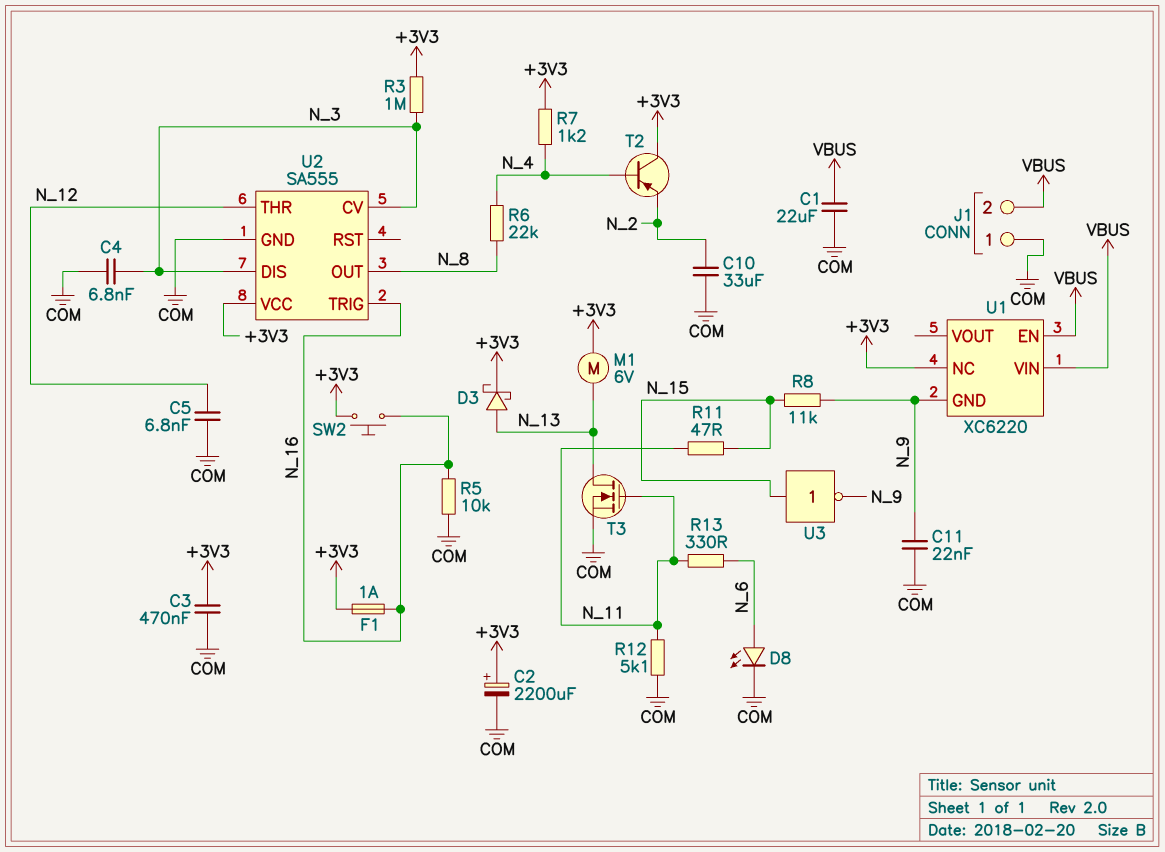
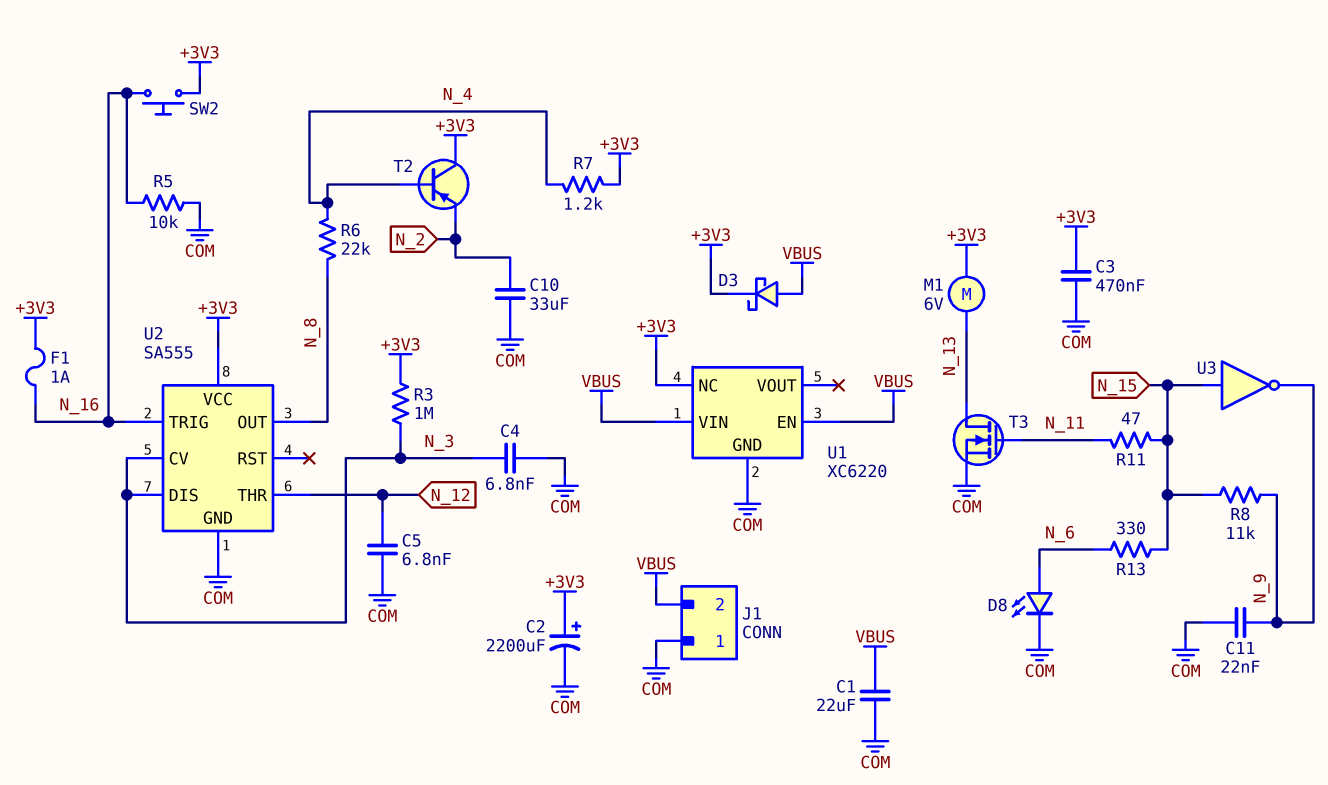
D3: schottky (A N_13, K +3V3) -> schottky (A VBUS, K +3V3)
R12: 5.1k (COM, N_11) -> none
R13: 330 (N_6, N_11) -> 330 (N_6, N_15)
U1 pin GND: N_9 -> COM

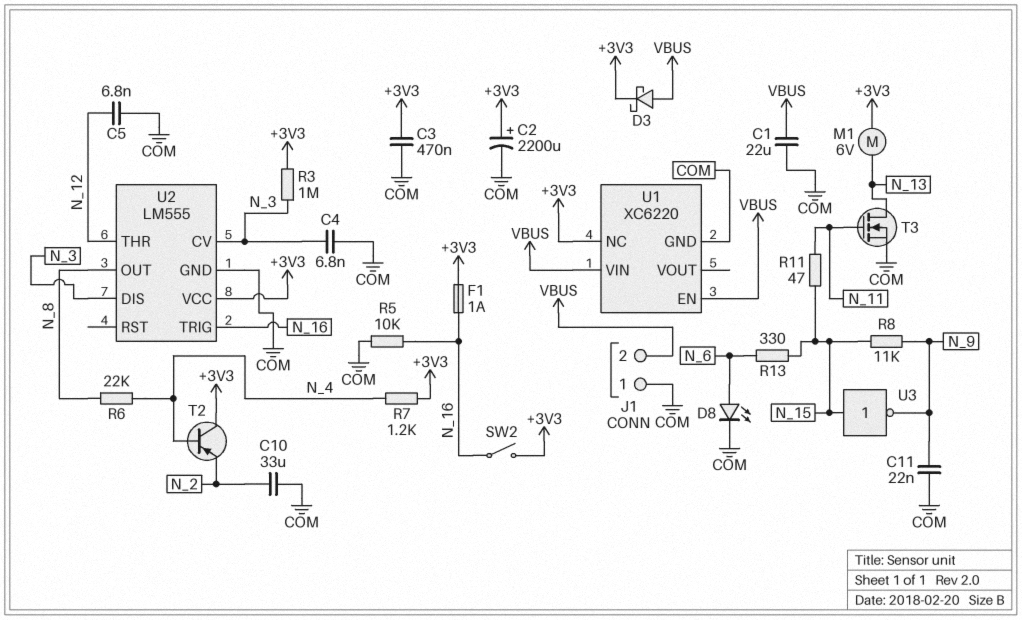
SW2: button (+3V3, N_16) -> switch (+3V3, N_16)
U2: SA555 -> LM555

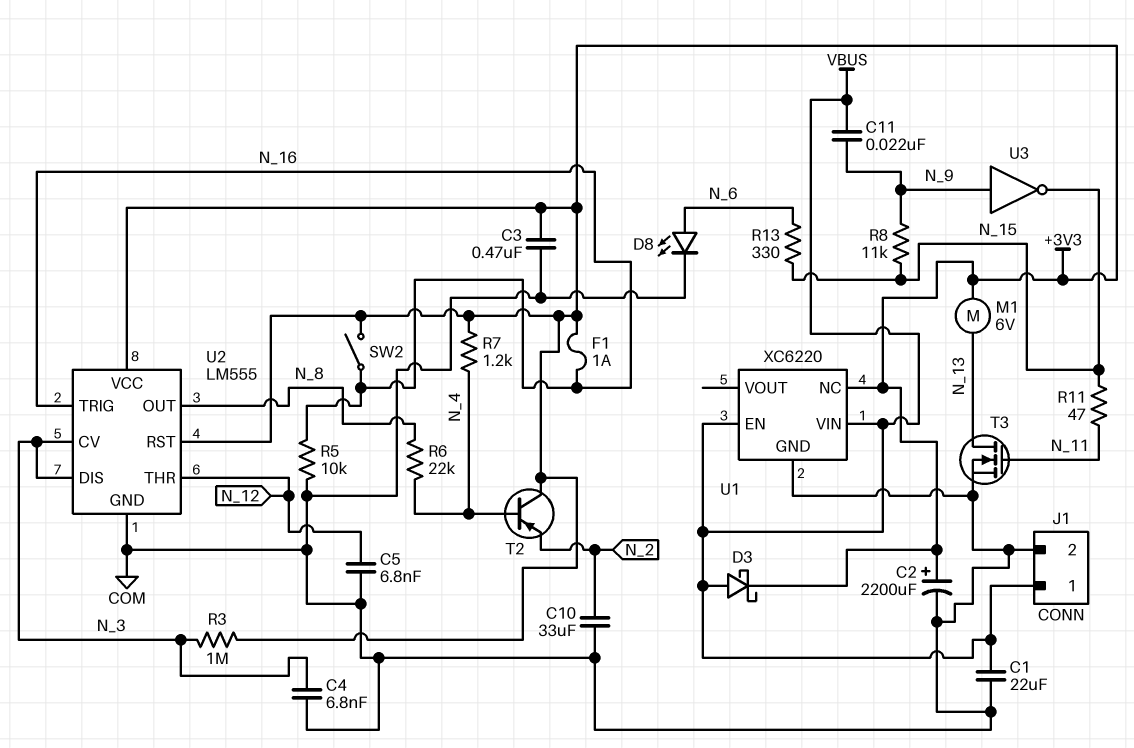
C11: 22nF (COM, N_9) -> 22nF (N_9, VBUS)
J1 pin 1: COM -> VBUS
J1 pin 2: VBUS -> COM
U2 pin RST: none -> +3V3
U3: NOT (in N_15, out N_9) -> NOT (in N_9, out N_15)

